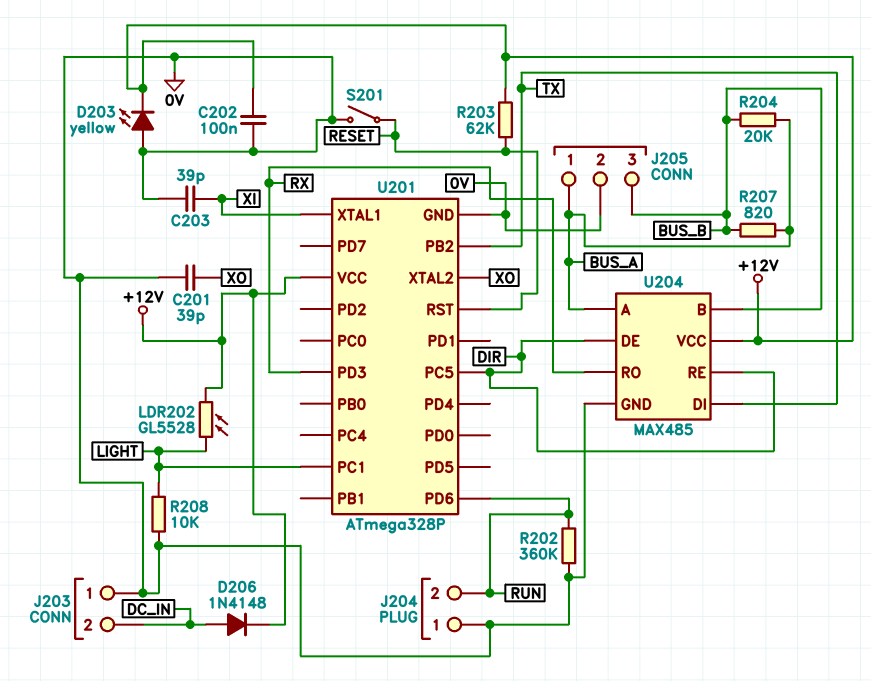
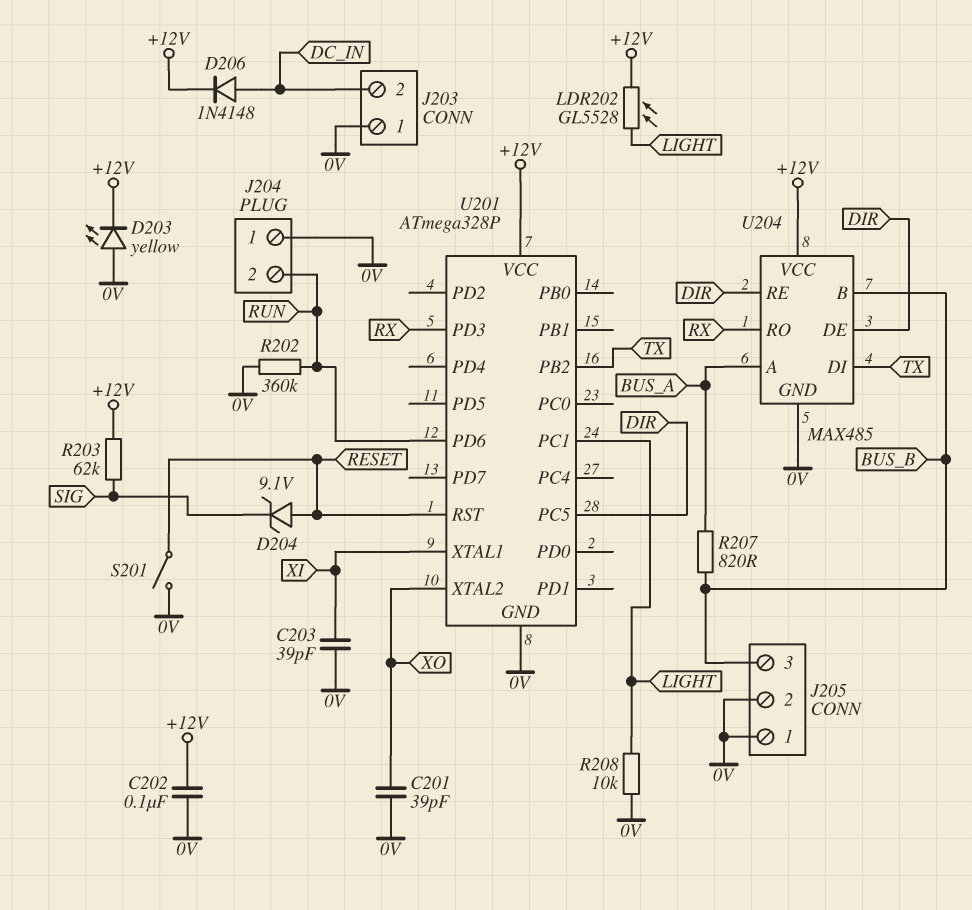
D204: none -> zener 9.1V (A RESET, K SIG)
J205 pin 1: BUS_A -> 0V
R203: 62k (+12V, RESET) -> 62k (+12V, SIG)
R204: 20k (BUS_A, BUS_B) -> none

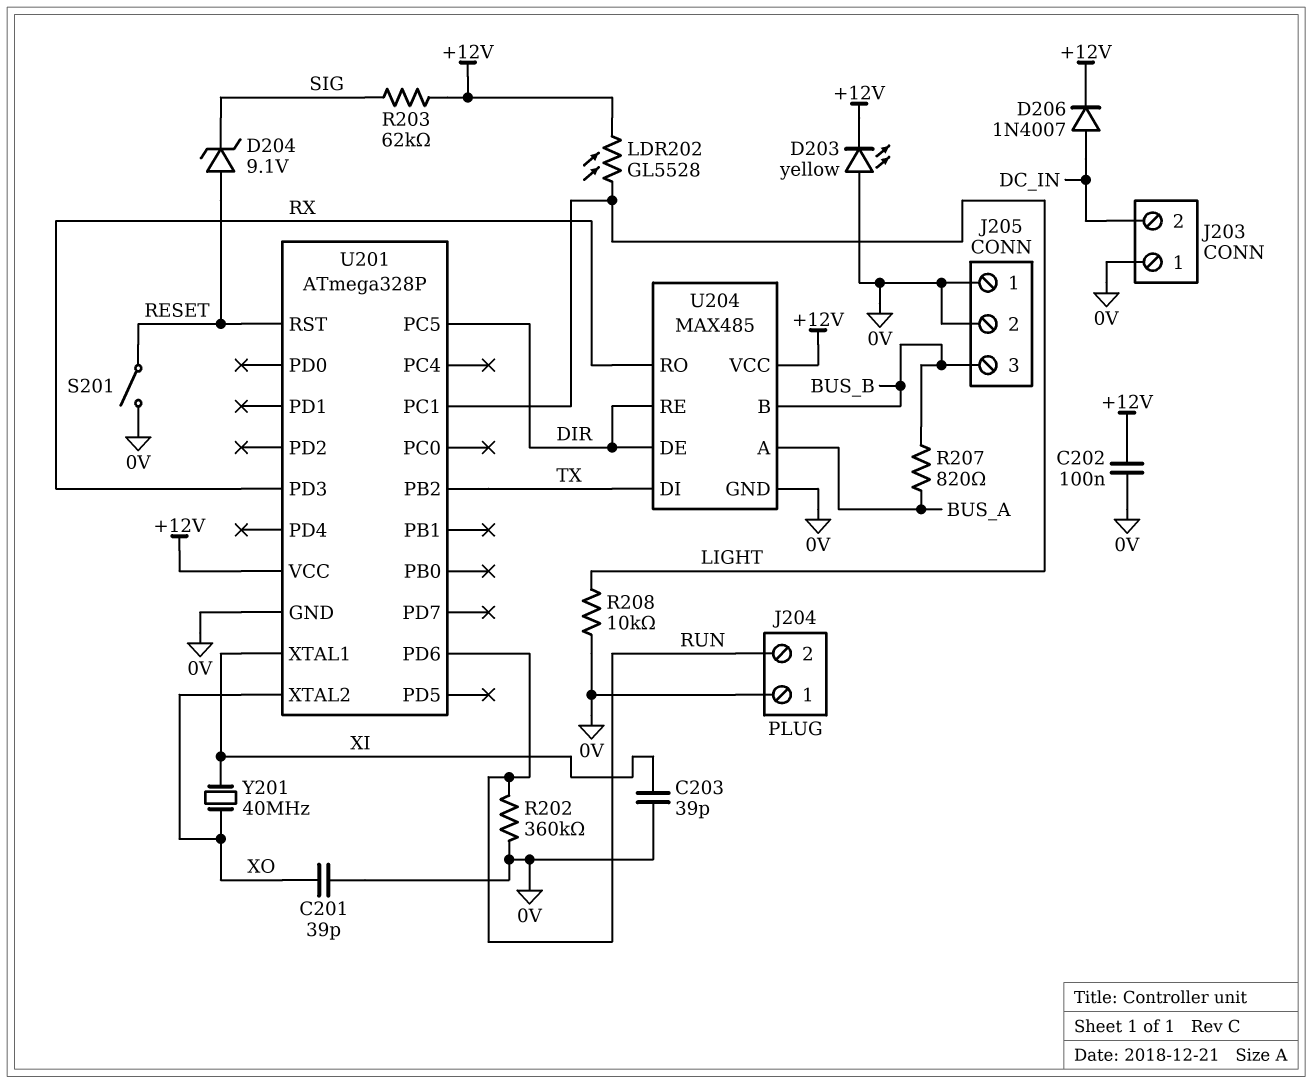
D206: diode 1N4148 (A DC_IN, K +12V) -> diode 1N4007 (A DC_IN, K +12V)
Y201: none -> 40MHz (XI, XO)

